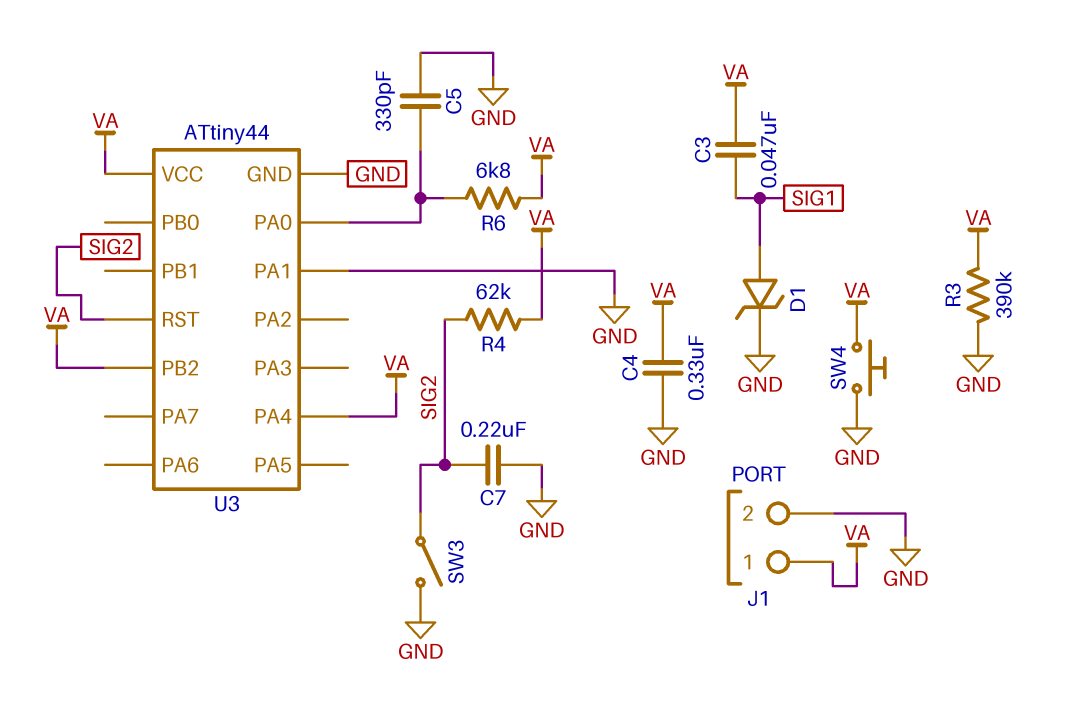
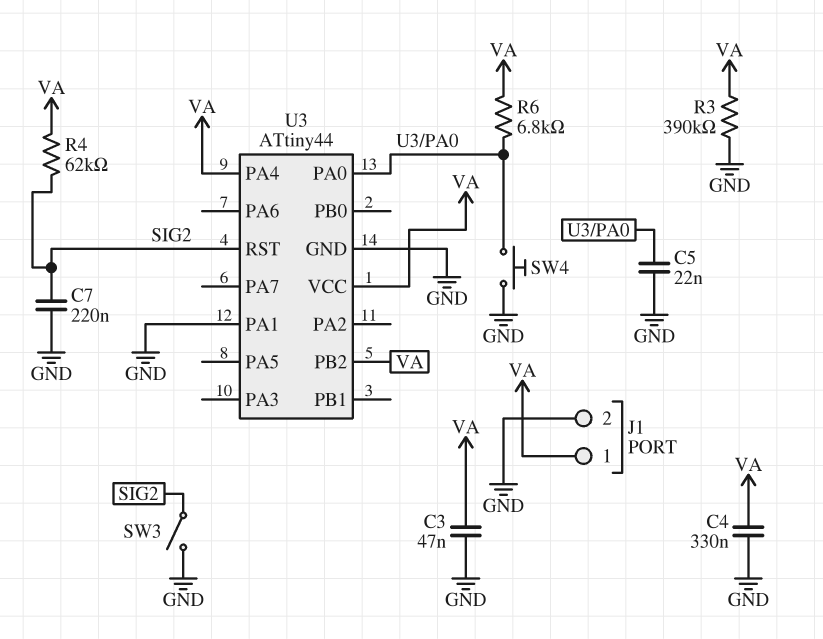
C3: 47nF (SIG1, VA) -> 47nF (GND, VA)
C5: 330pF (GND, U3/PA0) -> 22nF (GND, U3/PA0)
D1: zener (A SIG1, K GND) -> none
SW4: button (GND, VA) -> button (GND, U3/PA0)

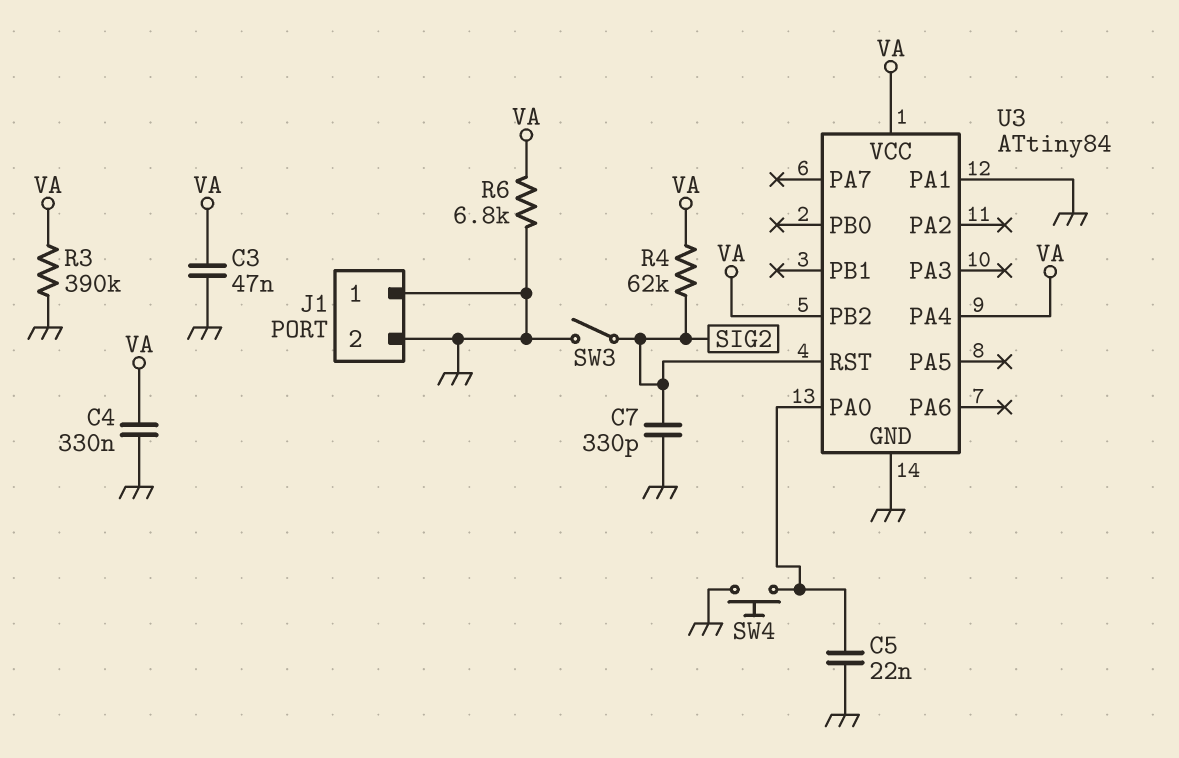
C7: 220nF (GND, SIG2) -> 330pF (GND, SIG2)
J1 pin 1: VA -> GND
R6: 6.8k (U3/PA0, VA) -> 6.8k (GND, VA)
U3: ATtiny44 -> ATtiny84

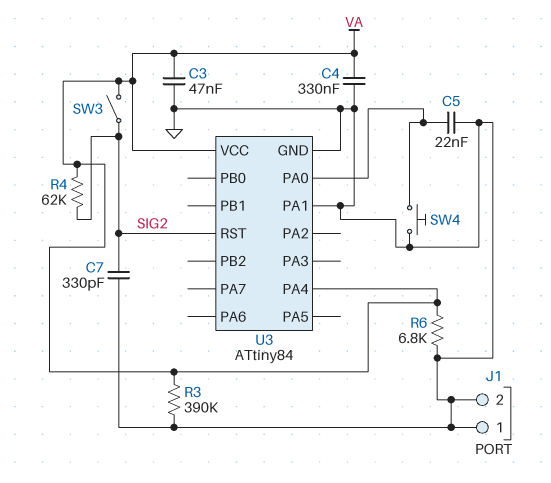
SW3: switch (GND, SIG2) -> switch (SIG2, VA)
U3 pin PB2: VA -> none

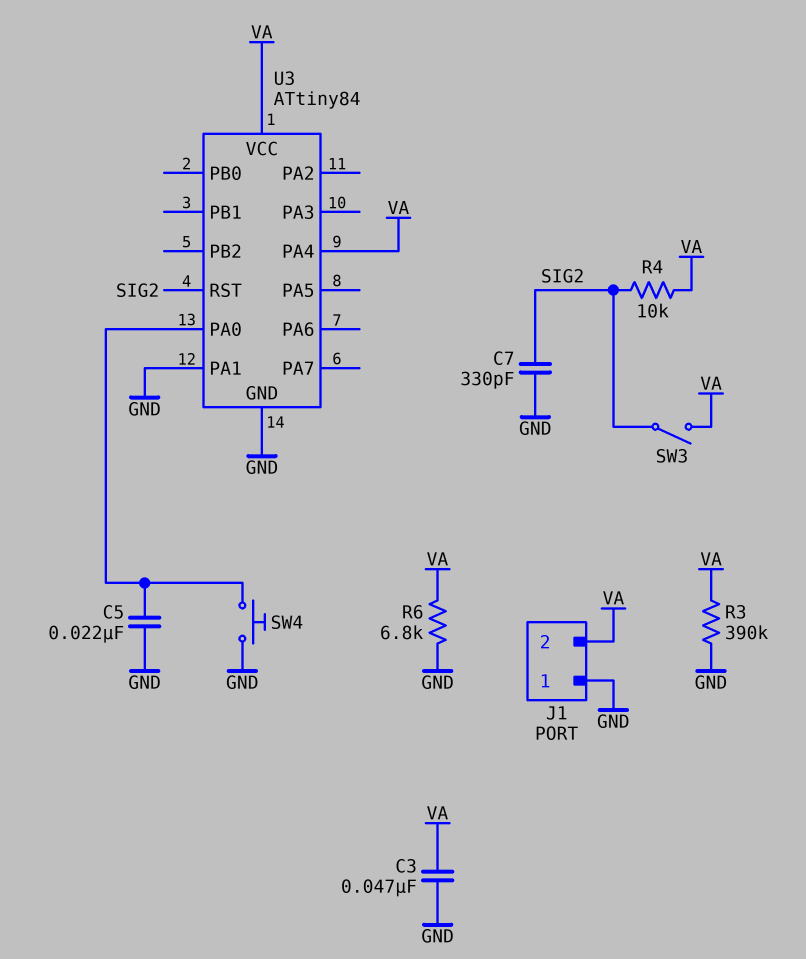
C4: 330nF (GND, VA) -> none
J1 pin 2: GND -> VA
R4: 62k (SIG2, VA) -> 10k (SIG2, VA)

